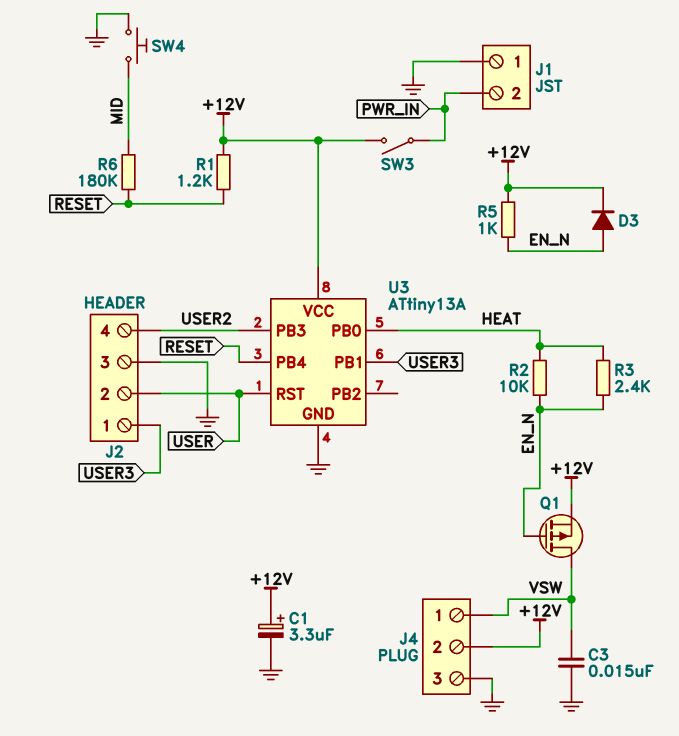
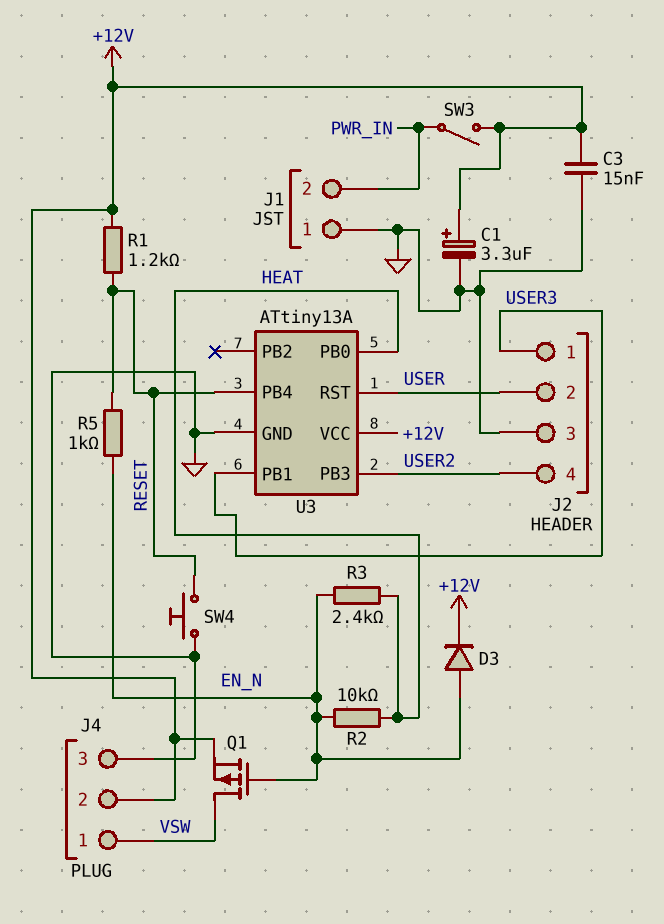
C3: 15nF (GND, VSW) -> 15nF (+12V, GND)
R5: 1k (+12V, EN_N) -> 1k (EN_N, RESET)
R6: 180k (MID, RESET) -> none
SW4: button (GND, MID) -> button (GND, RESET)

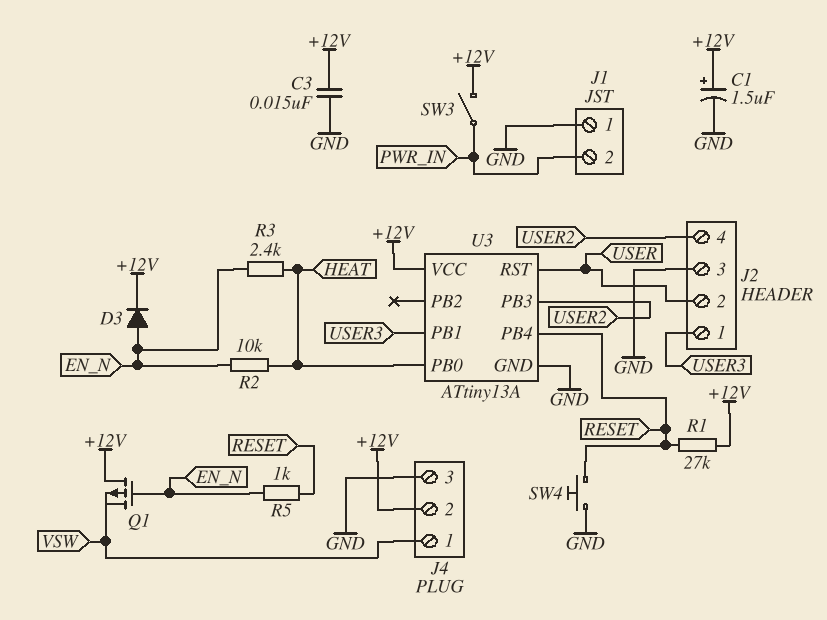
C1: 3.3uF (plus +12V, minus GND) -> 1.5uF (plus +12V, minus GND)
Q1: PMOS (G EN_N, D VSW, S +12V) -> PMOS (G EN_N, D +12V, S VSW)
R1: 1.2k (+12V, RESET) -> 27k (+12V, RESET)

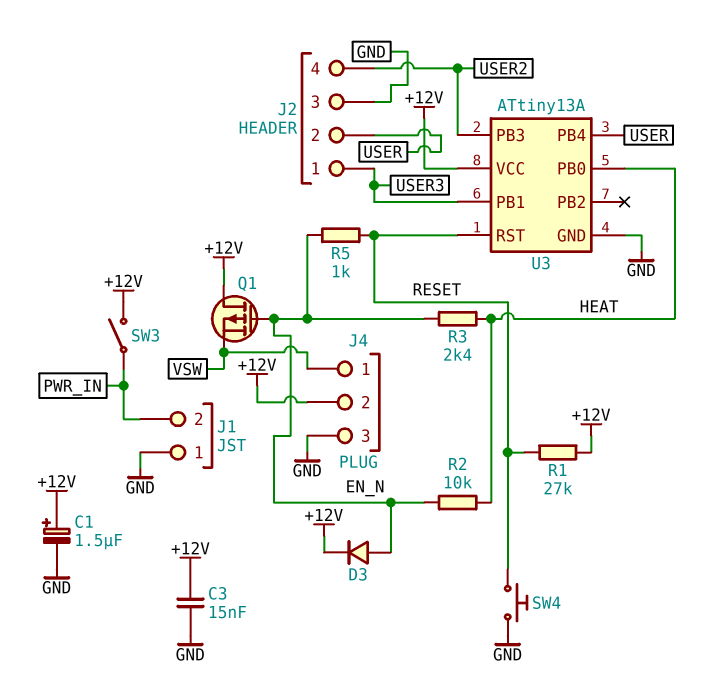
U3 pin PB4: RESET -> USER
U3 pin RST: USER -> RESET

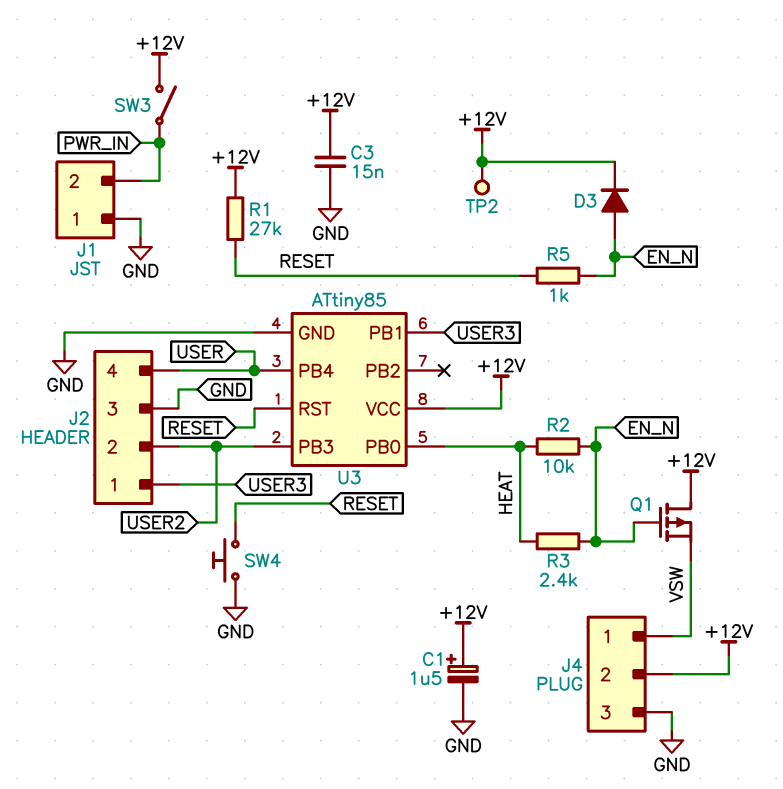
J2 pin 2: USER -> USER2
J2 pin 4: USER2 -> USER
TP2: none -> test point (+12V)
U3: ATtiny13A -> ATtiny85

